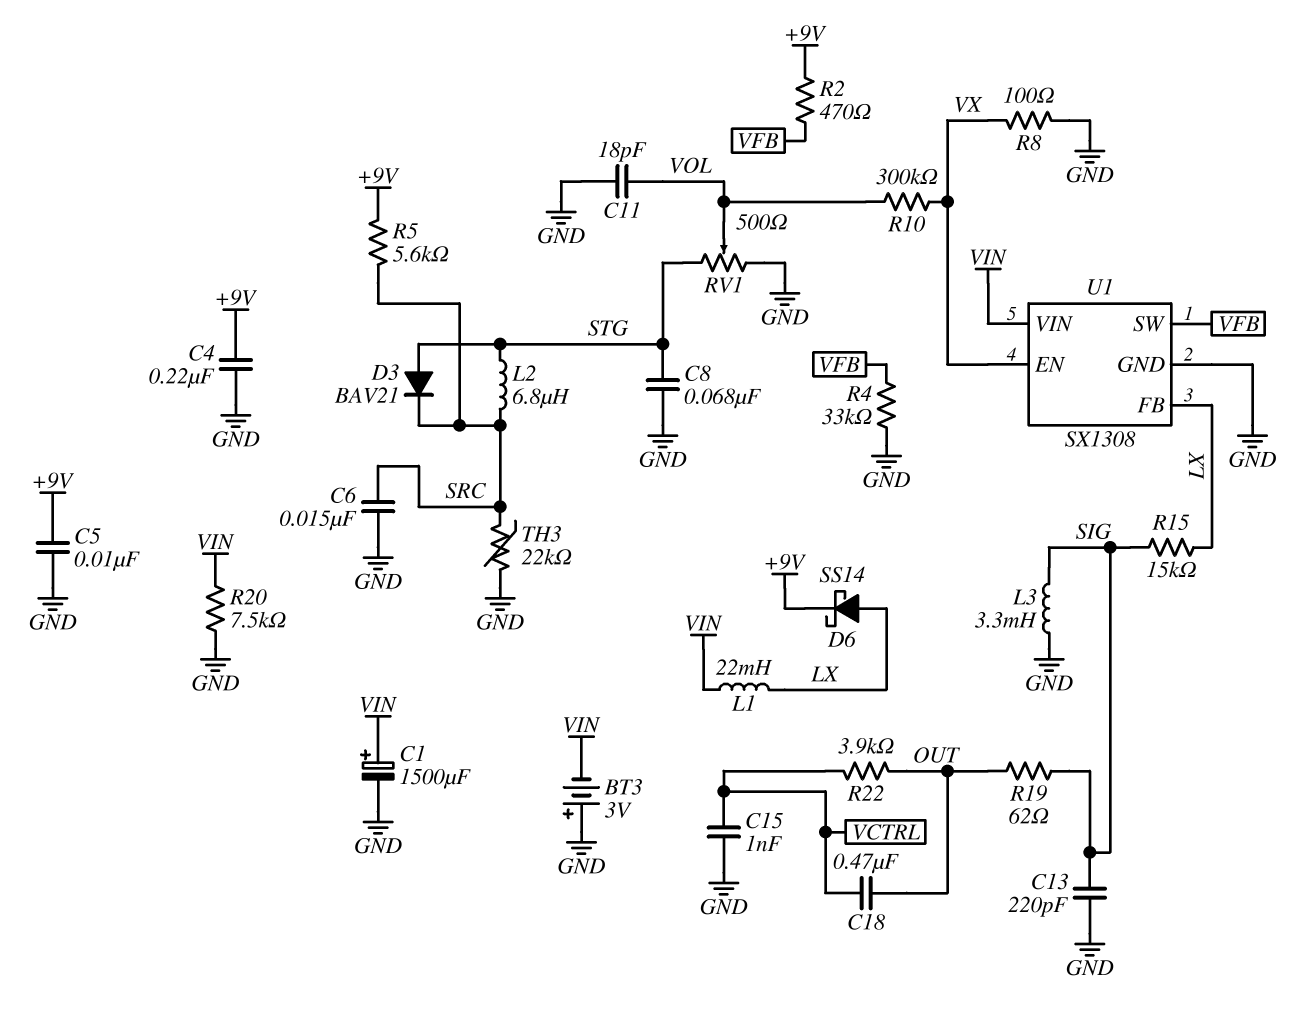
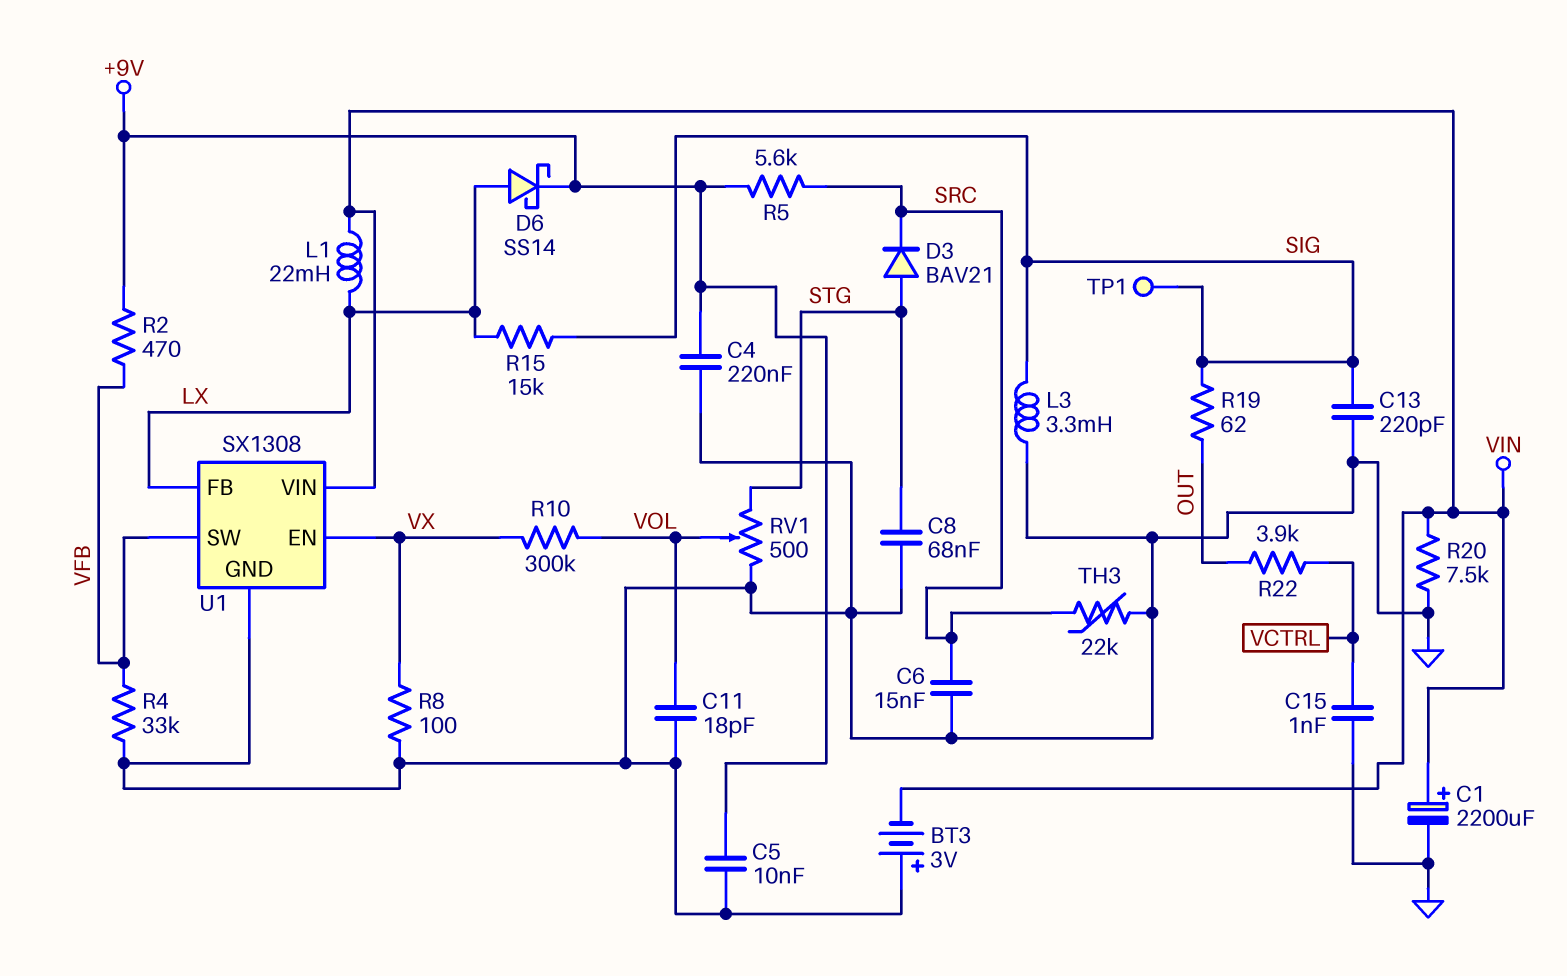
C1: 1500uF (plus VIN, minus GND) -> 2200uF (plus VIN, minus GND)
C18: 470nF (OUT, VCTRL) -> none
L2: 6.8uH (SRC, STG) -> none
TP1: none -> test point (SIG)

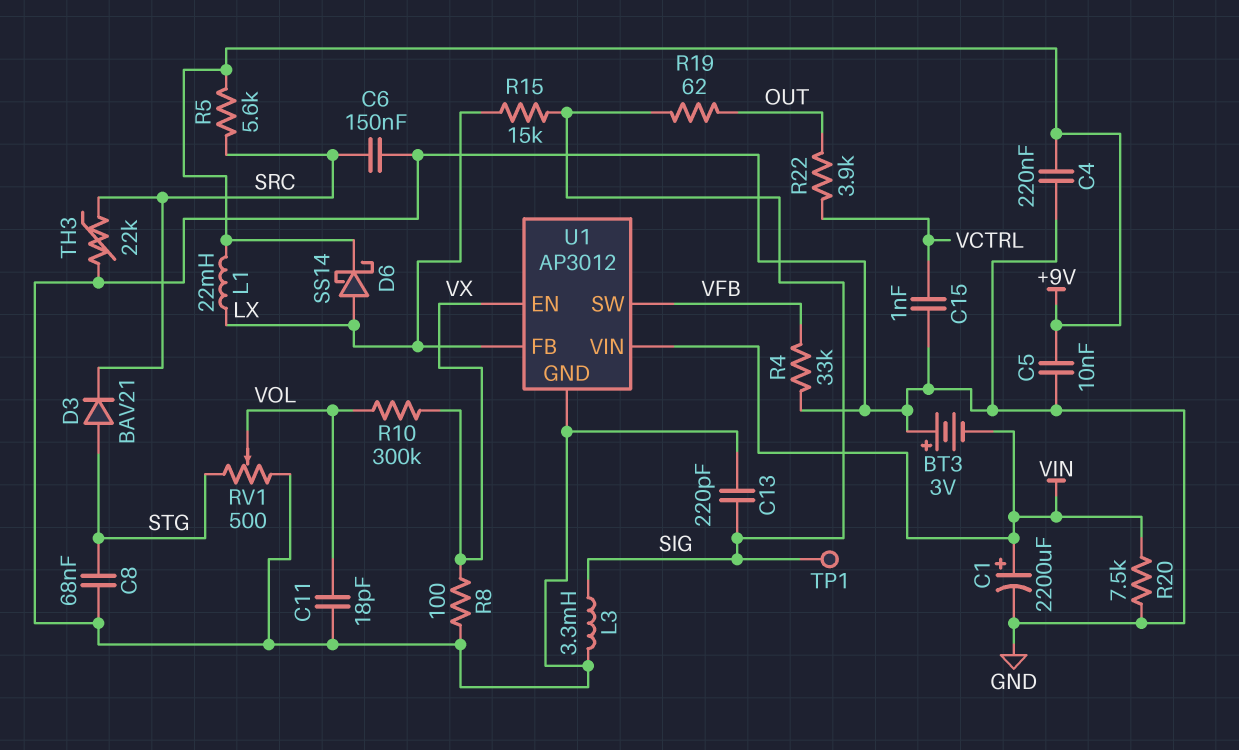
C6: 15nF (GND, SRC) -> 150nF (GND, SRC)
L1: 22mH (LX, VIN) -> 22mH (+9V, LX)
R2: 470 (+9V, VFB) -> none
U1: SX1308 -> AP3012

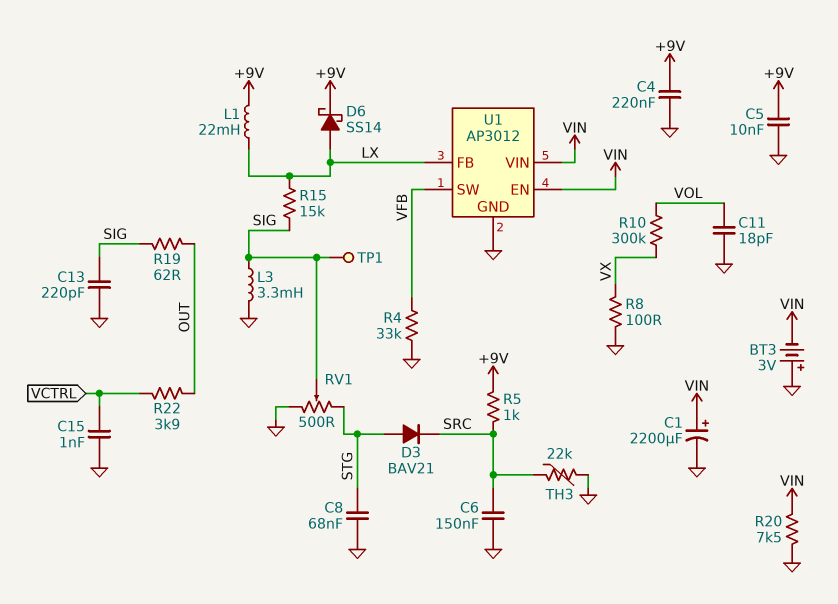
R5: 5.6k (+9V, SRC) -> 1k (+9V, SRC)
RV1: 500 (GND, STG, wiper VOL) -> 500 (GND, STG, wiper SIG)
U1 pin EN: VX -> VIN

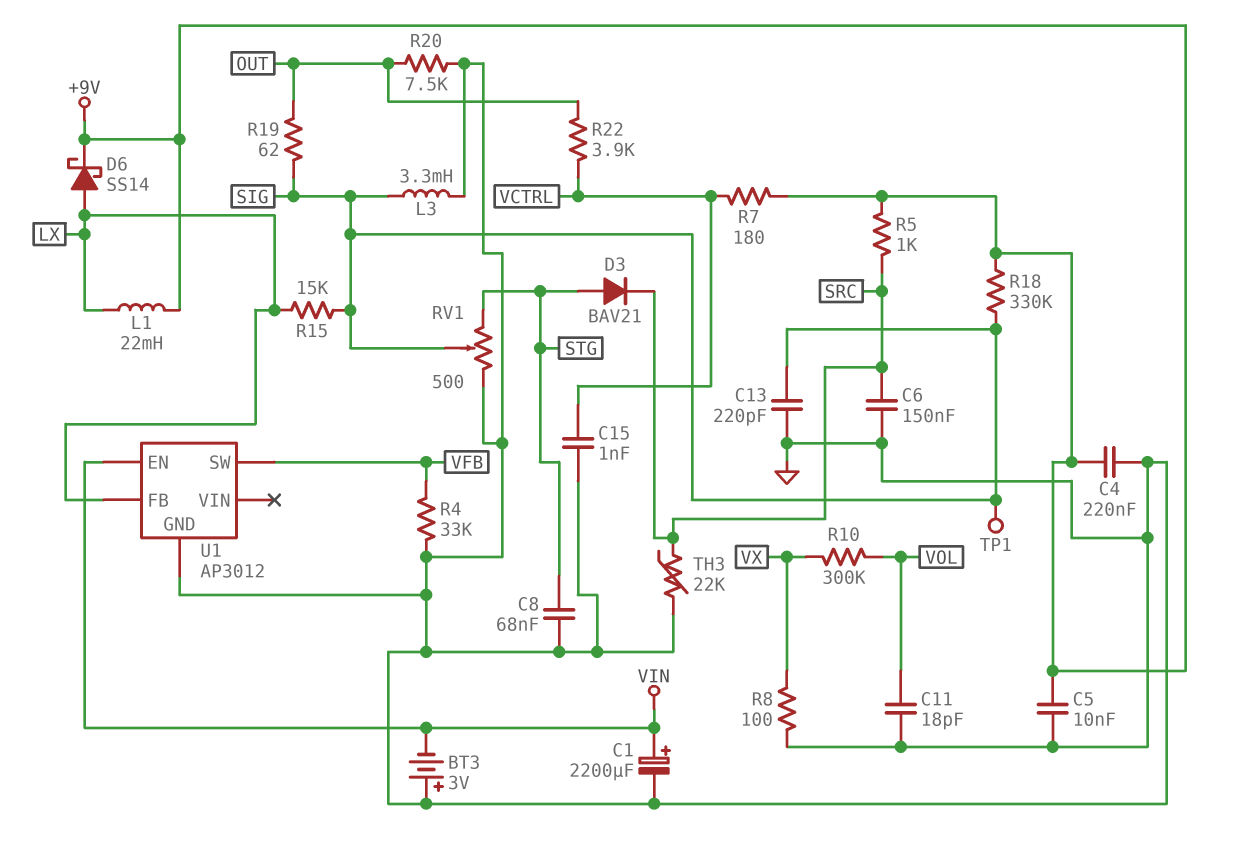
R7: none -> 180 (+9V, VCTRL)
R18: none -> 330k (+9V, SIG)
R20: 7.5k (GND, VIN) -> 7.5k (GND, OUT)
U1 pin VIN: VIN -> none

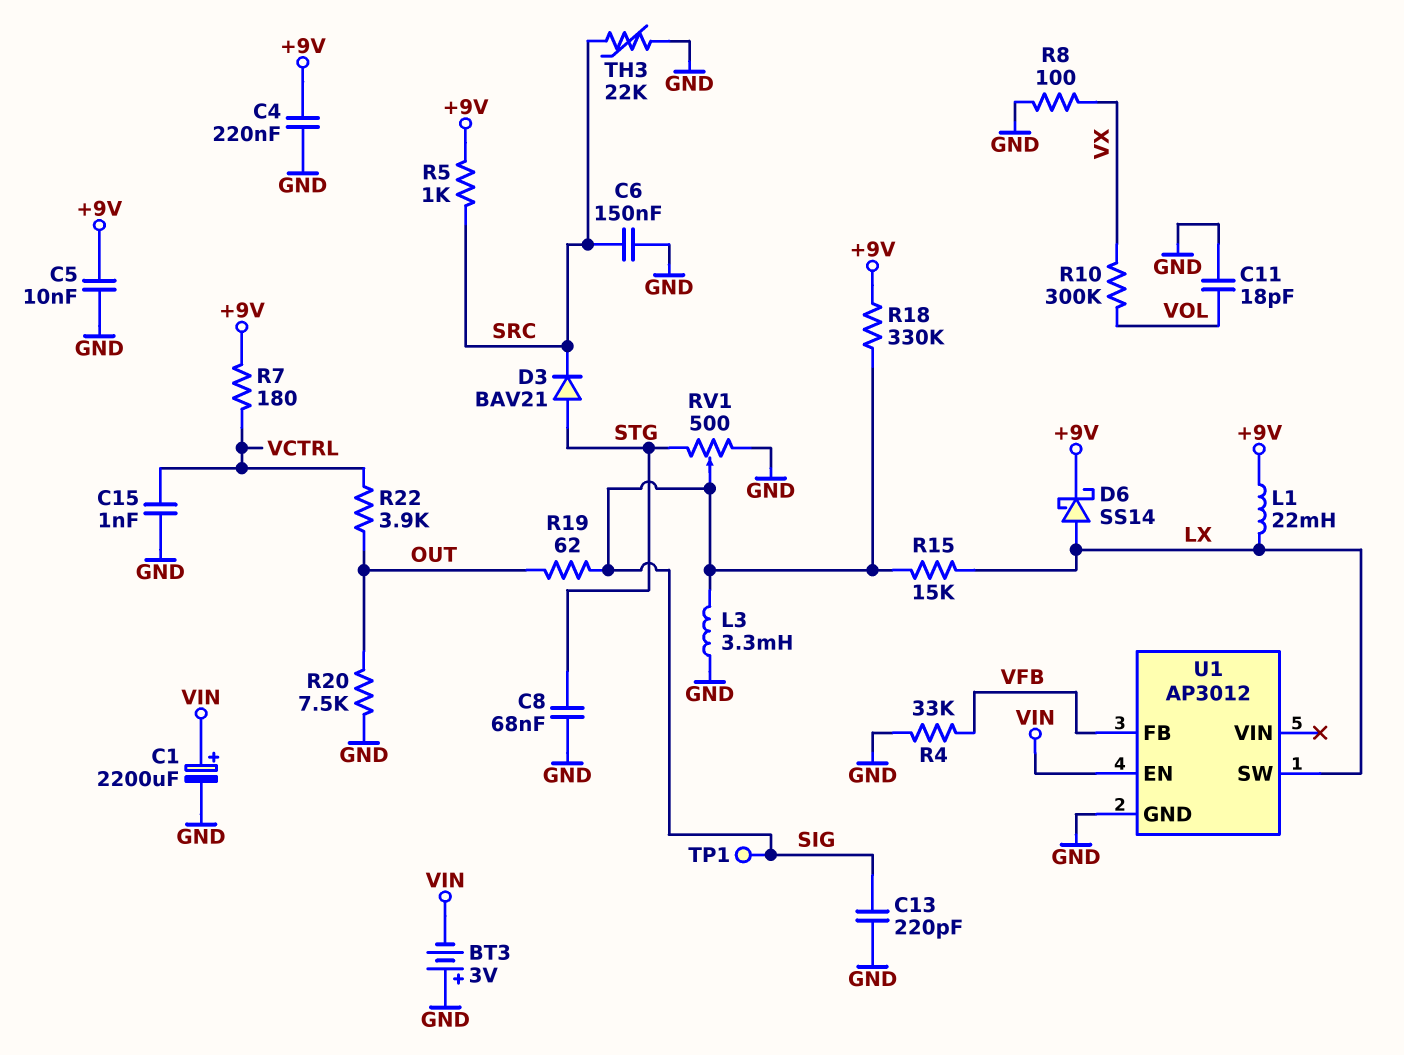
U1 pin FB: LX -> VFB
U1 pin SW: VFB -> LX

